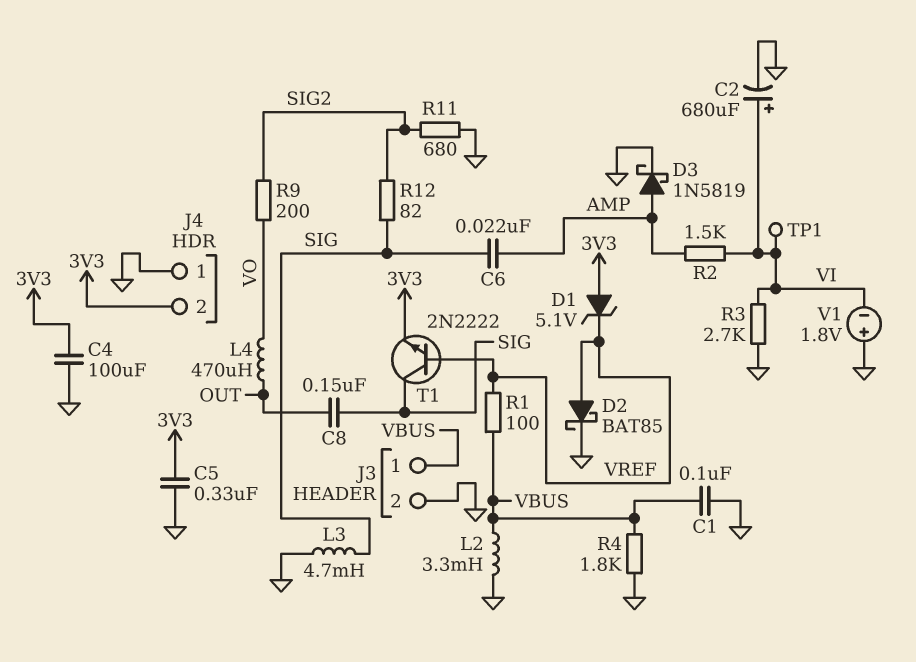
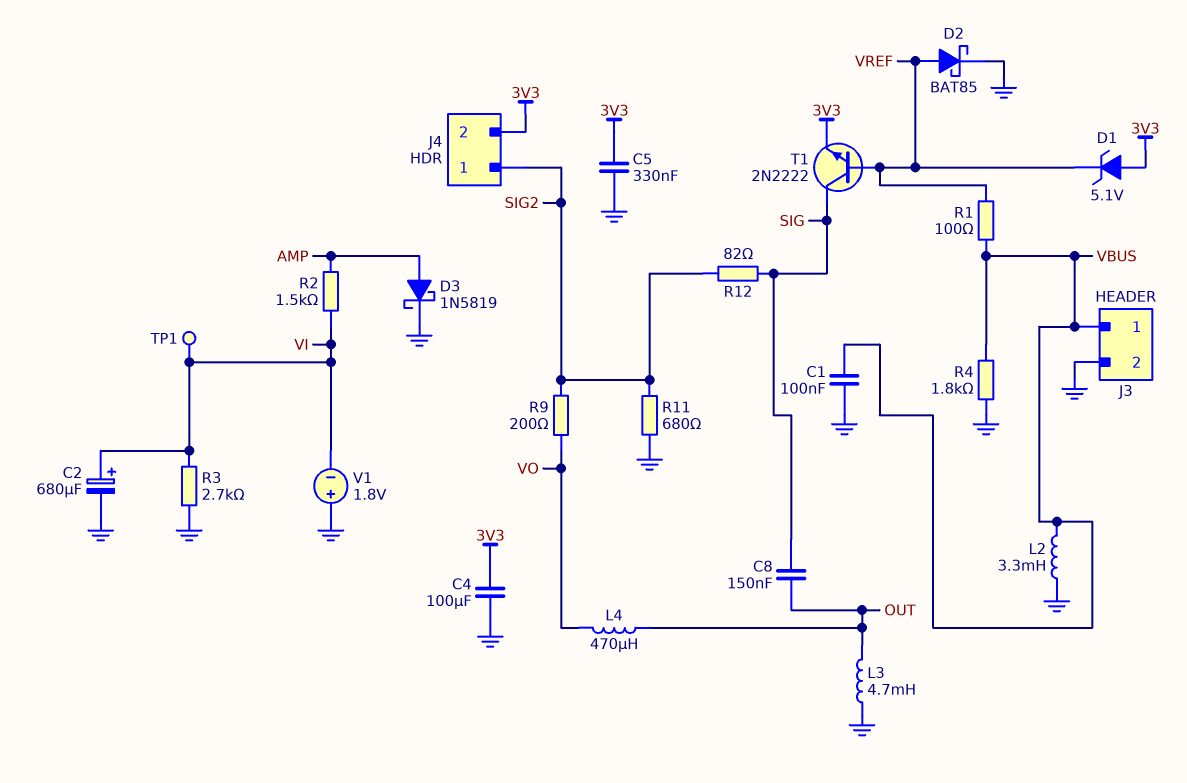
C6: 22nF (AMP, SIG) -> none
J4 pin 1: GND -> SIG2
L3: 4.7mH (GND, SIG) -> 4.7mH (GND, OUT)

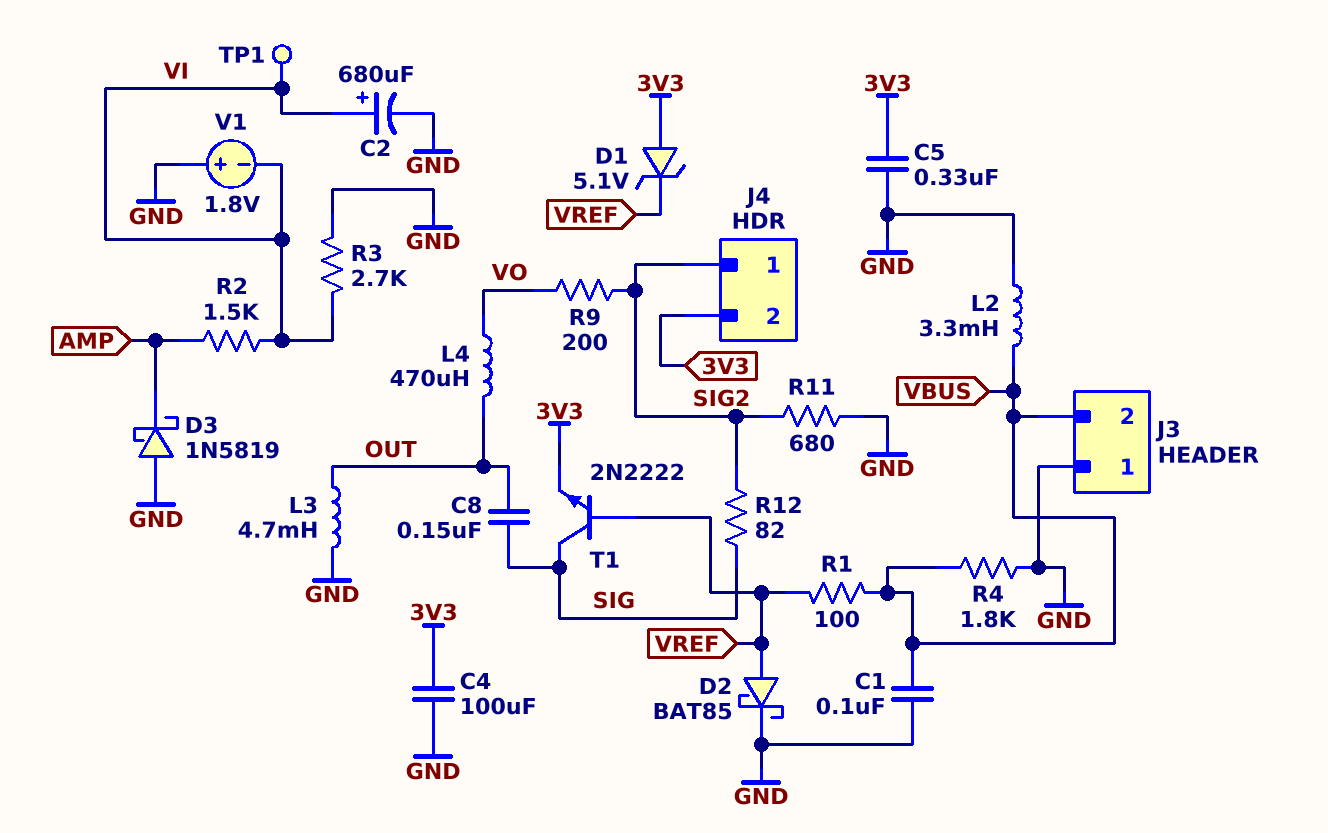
D3: schottky 1N5819 (A AMP, K GND) -> schottky 1N5819 (A GND, K AMP)
J3 pin 1: VBUS -> GND
J3 pin 2: GND -> VBUS

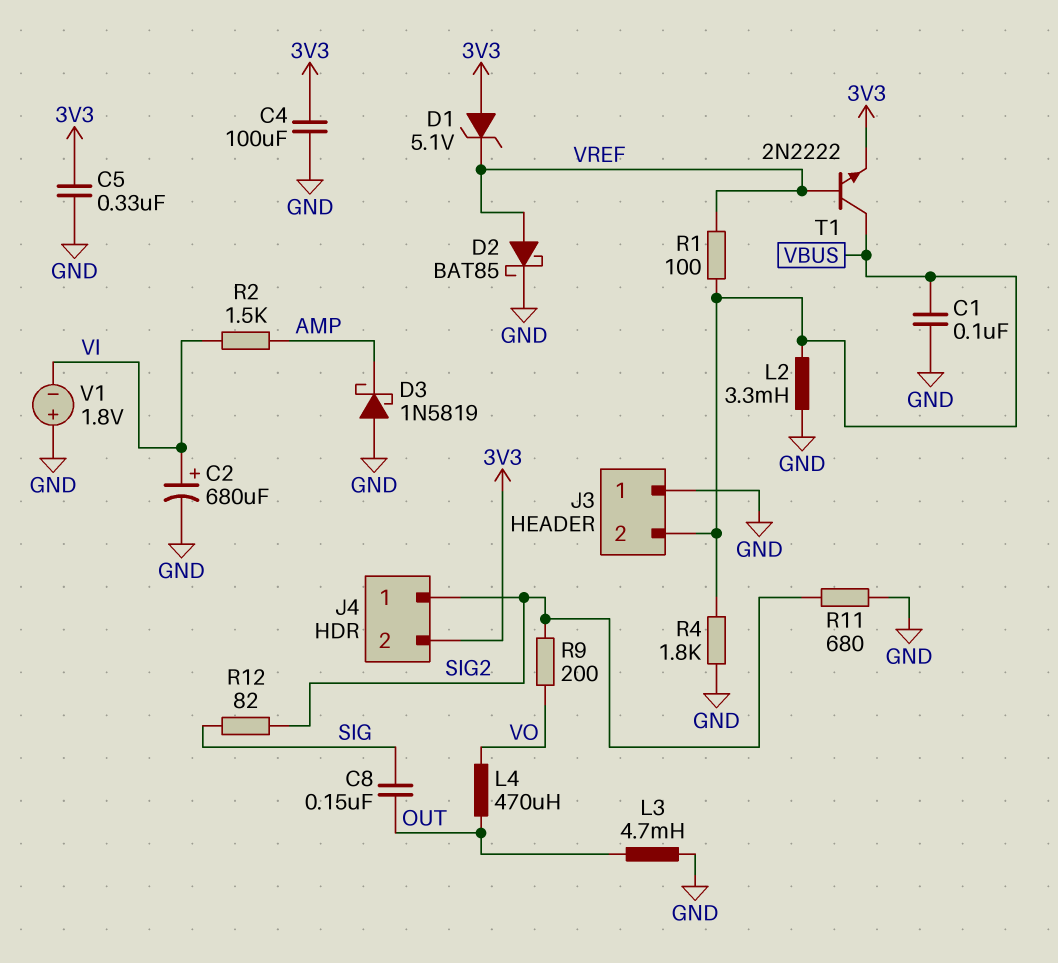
R3: 2.7k (GND, VI) -> none
T1: NPN 2N2222 (B VREF, C SIG, E 3V3) -> NPN 2N2222 (B VREF, C VBUS, E 3V3)
TP1: test point (VI) -> none

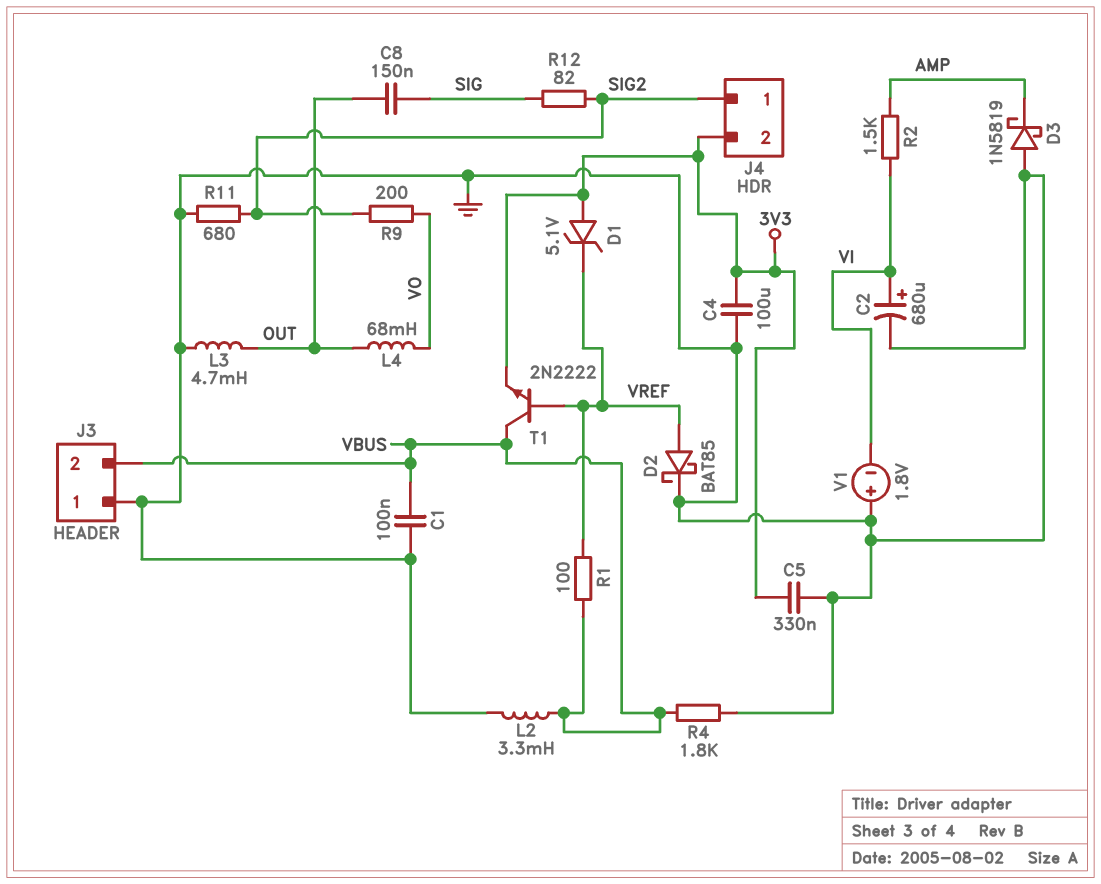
L4: 470uH (OUT, VO) -> 68mH (OUT, VO)

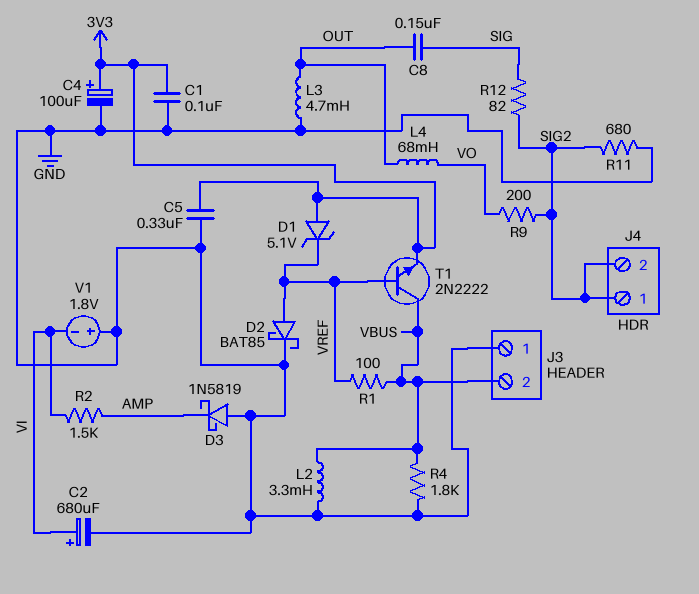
C1: 100nF (GND, VBUS) -> 100nF (3V3, GND)
C4: 100uF (3V3, GND) -> 100uF (plus 3V3, minus GND)
J4 pin 2: 3V3 -> SIG2

